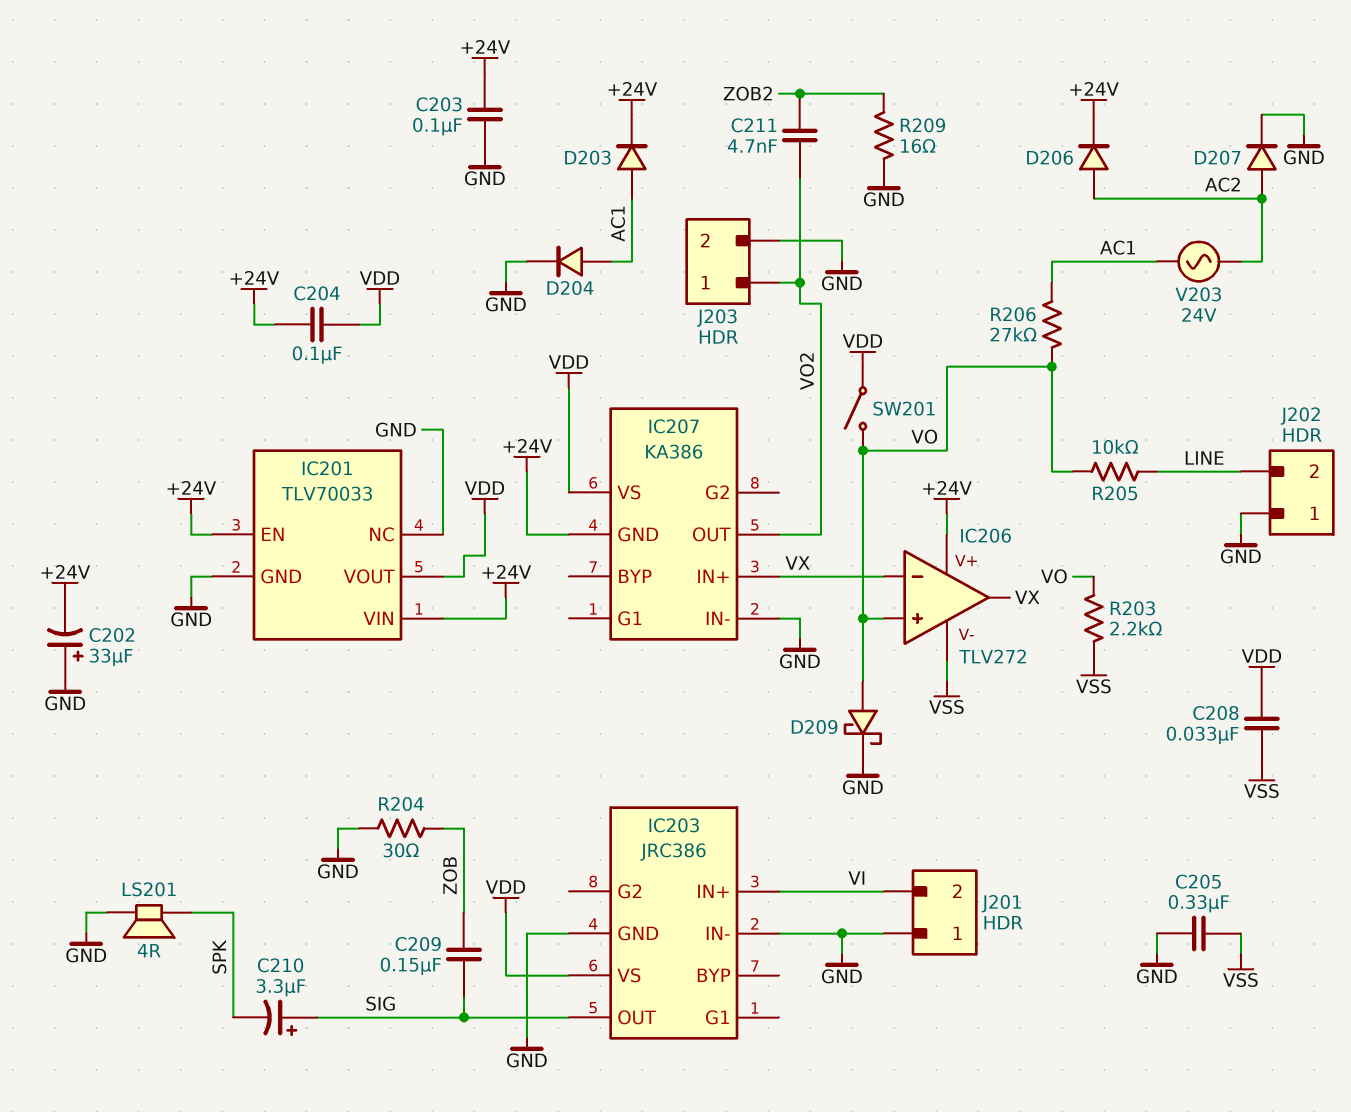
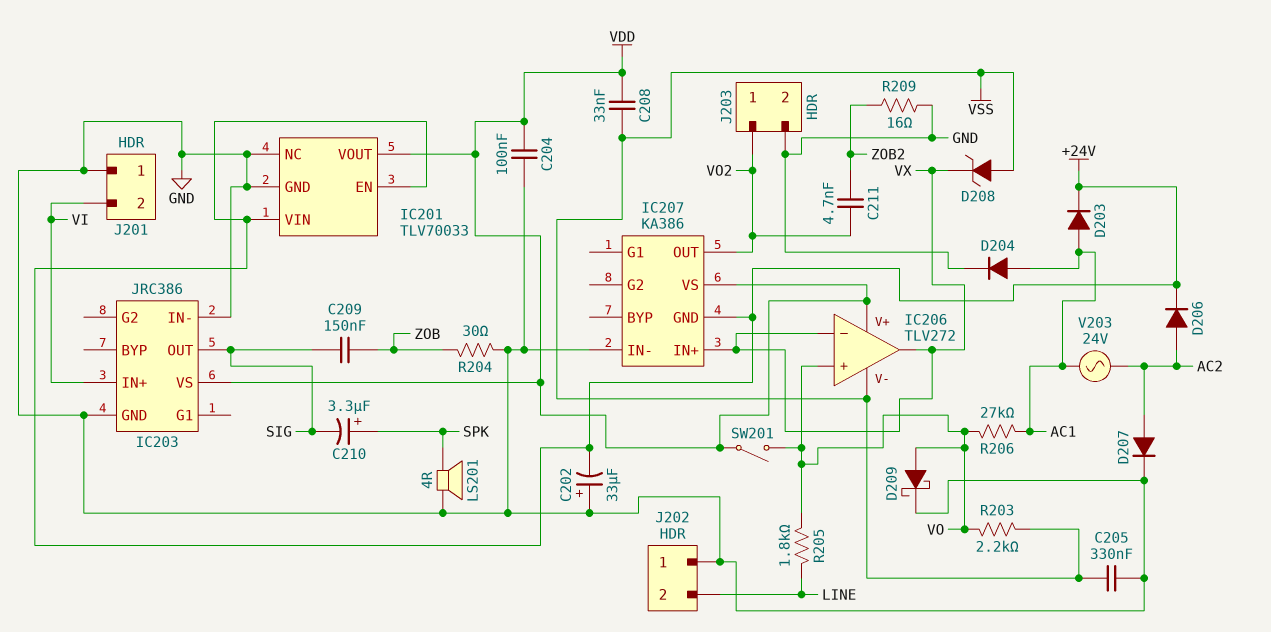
C203: 100nF (+24V, GND) -> none
C204: 100nF (+24V, VDD) -> 100nF (GND, VDD)
C210: 3.3uF (plus SIG, minus SPK) -> 3.3uF (plus SPK, minus SIG)
D208: none -> zener (A VSS, K VX)
IC206 pin V+: +24V -> VDD
R205: 10k (LINE, VO) -> 1.8k (LINE, VO)

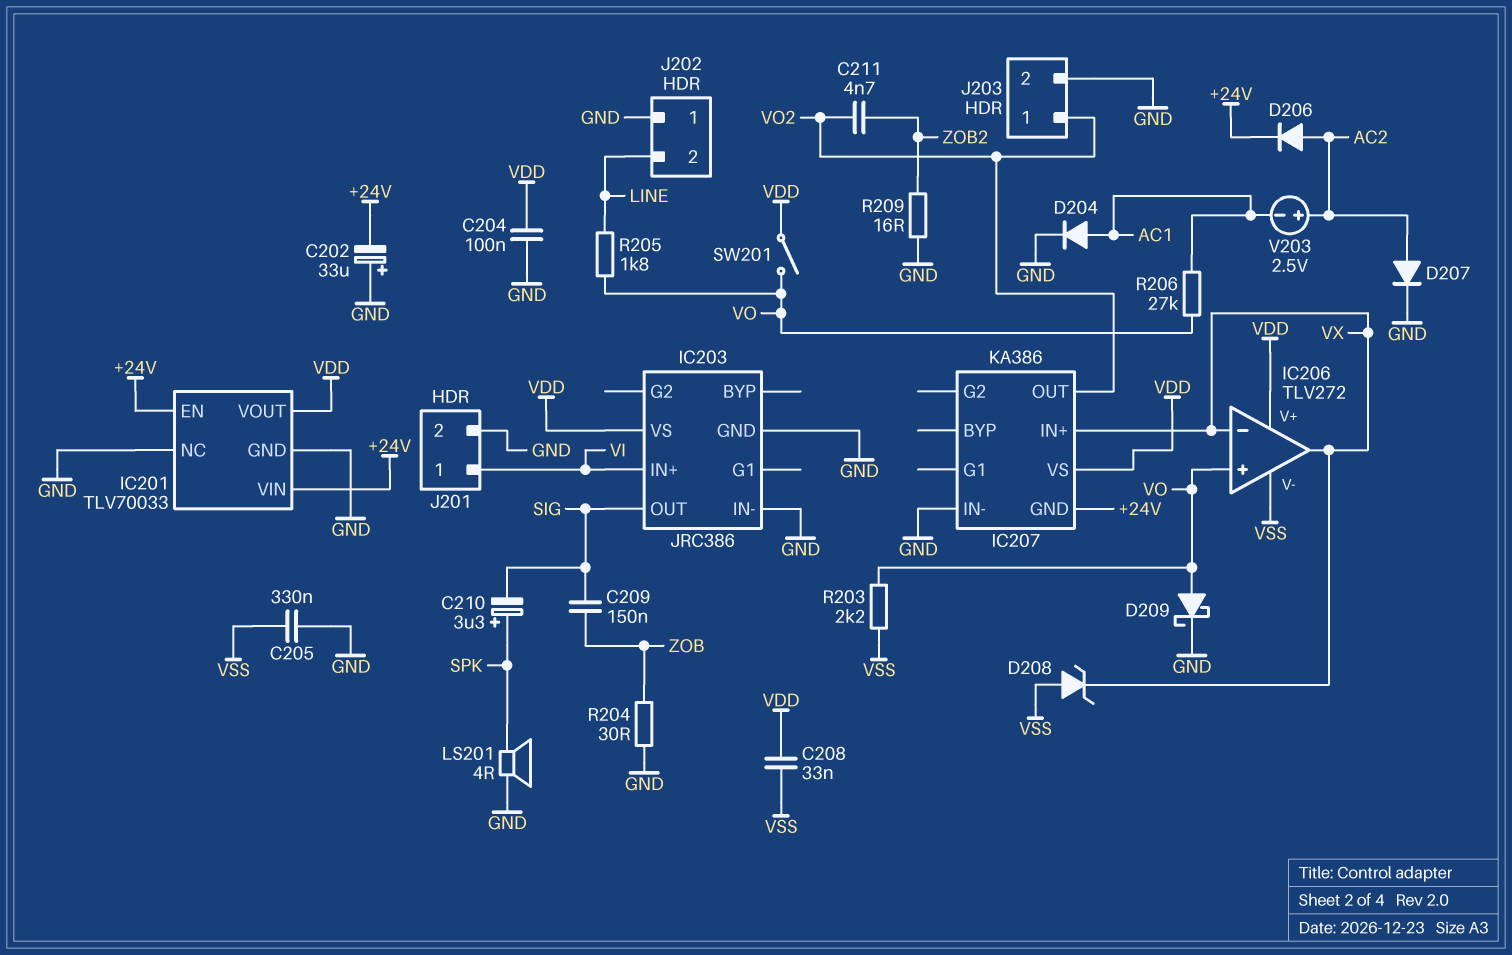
D203: diode (A AC1, K +24V) -> none
J201 pin 1: GND -> VI
J201 pin 2: VI -> GND
V203: AC 24V (AC1, AC2) -> 2.5V (plus AC2, minus AC1)

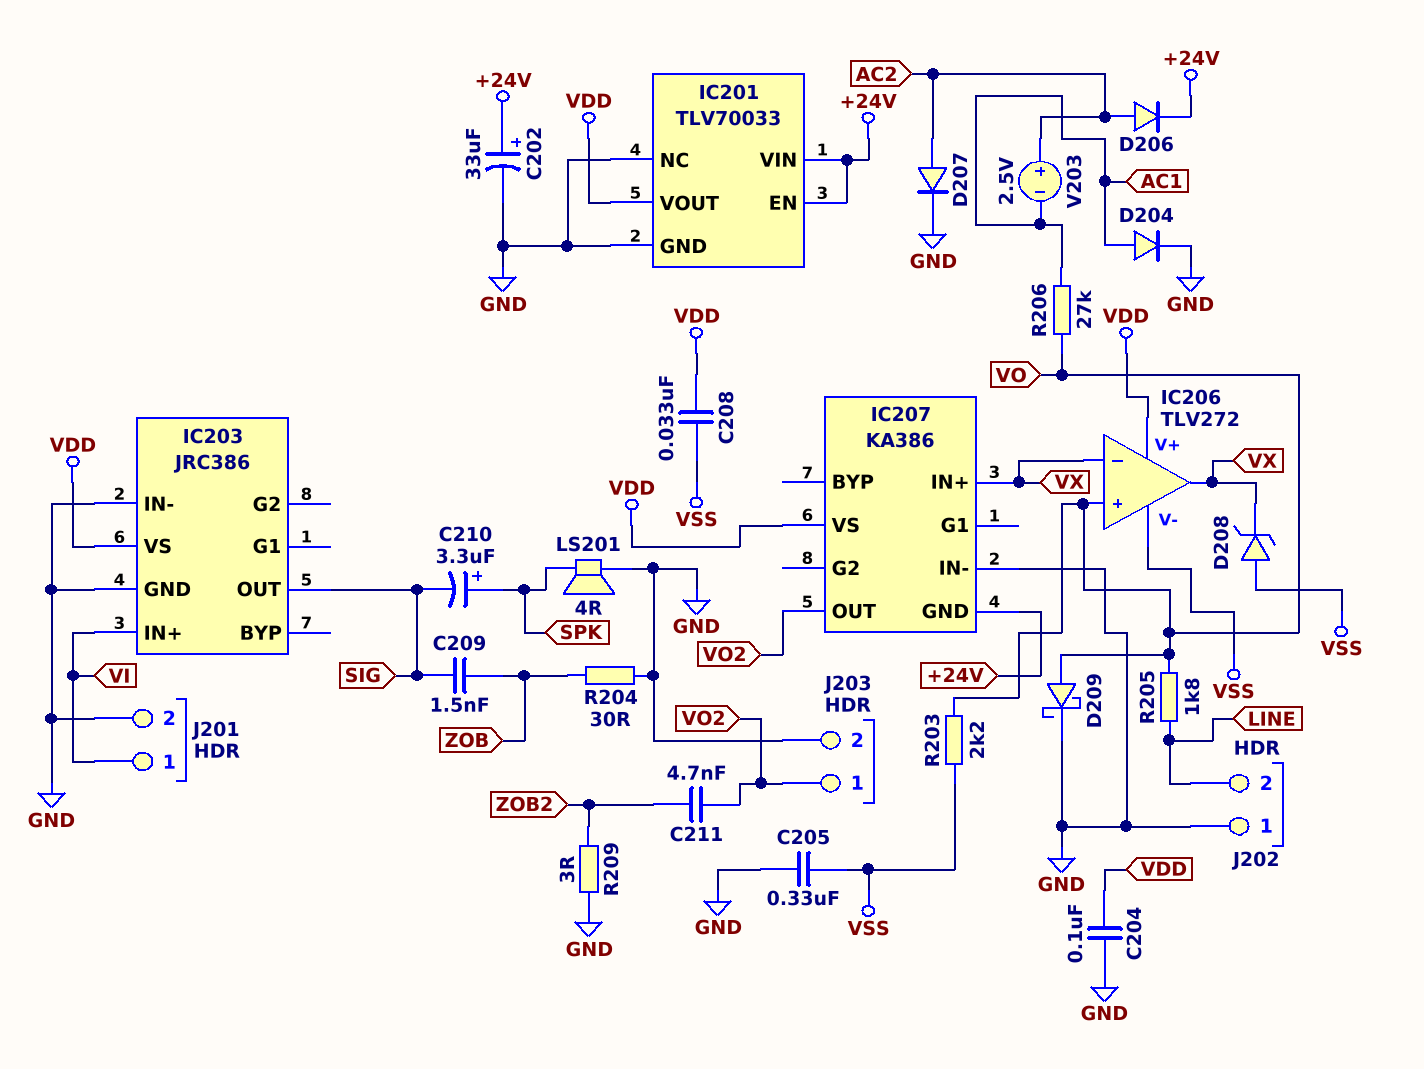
C202: 33uF (plus GND, minus +24V) -> 33uF (plus +24V, minus GND)
C209: 150nF (SIG, ZOB) -> 1.5nF (SIG, ZOB)
R209: 16 (GND, ZOB2) -> 3 (GND, ZOB2)
SW201: switch (VDD, VO) -> none

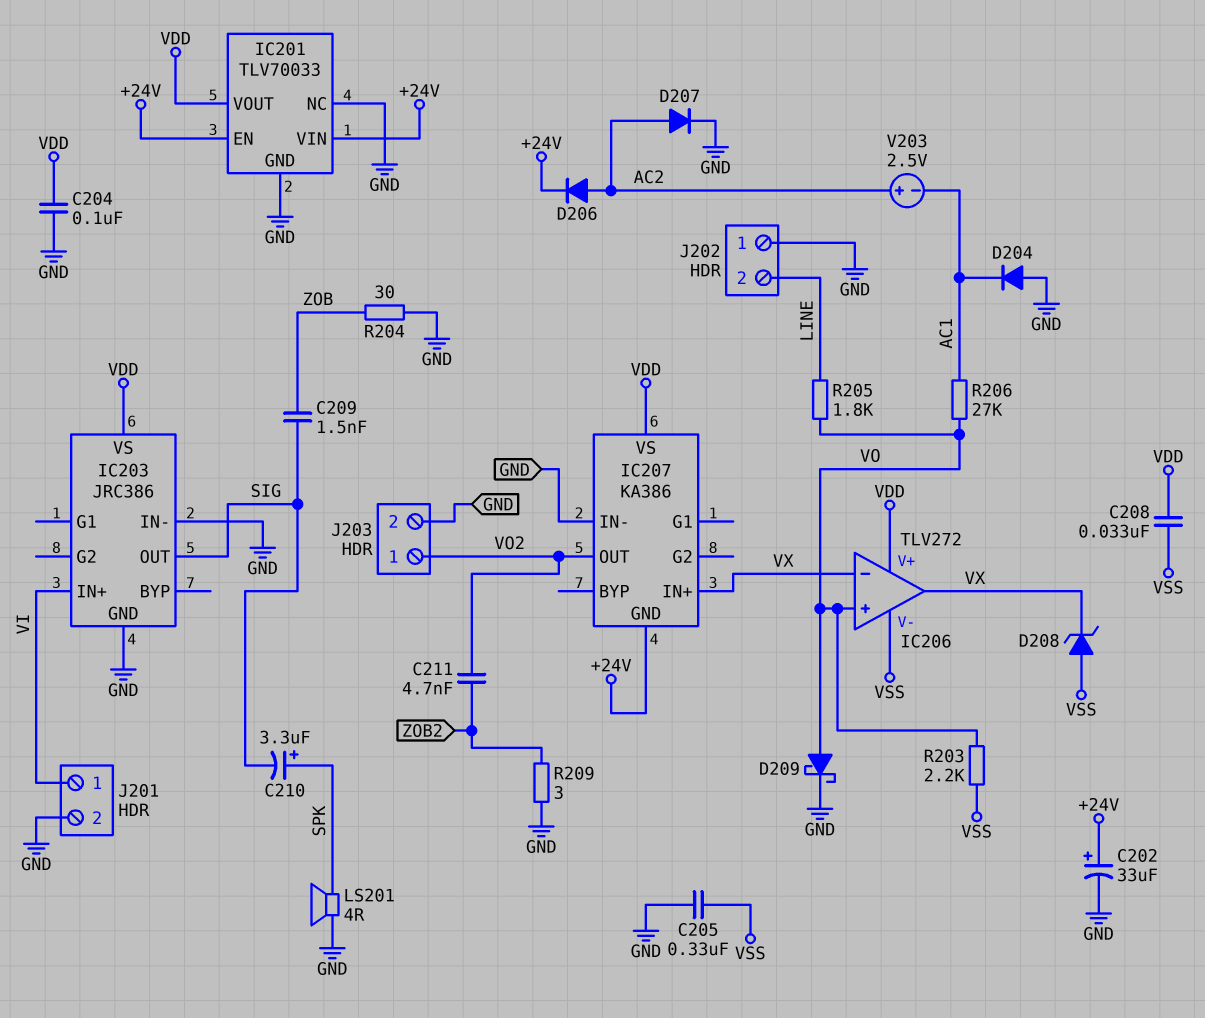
D204: diode (A AC1, K GND) -> diode (A GND, K AC1)

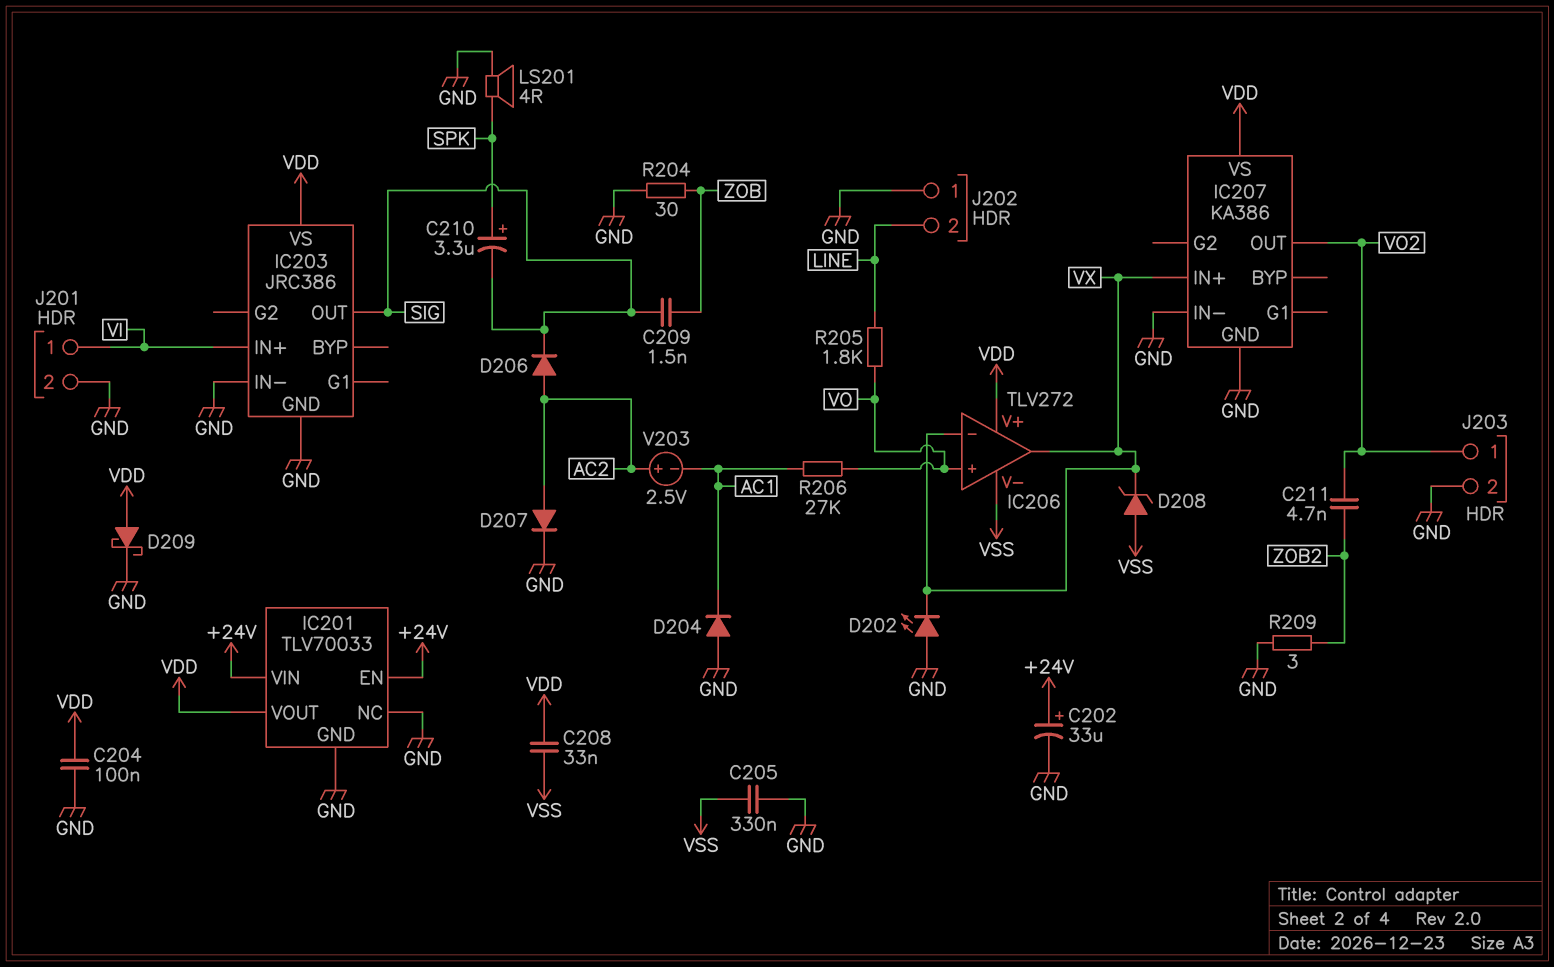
D202: none -> LED (A GND, K VX)
D206: diode (A AC2, K +24V) -> diode (A AC2, K SIG)
D209: schottky (A VO, K GND) -> schottky (A VDD, K GND)
IC207 pin GND: +24V -> GND
R203: 2.2k (VO, VSS) -> none

